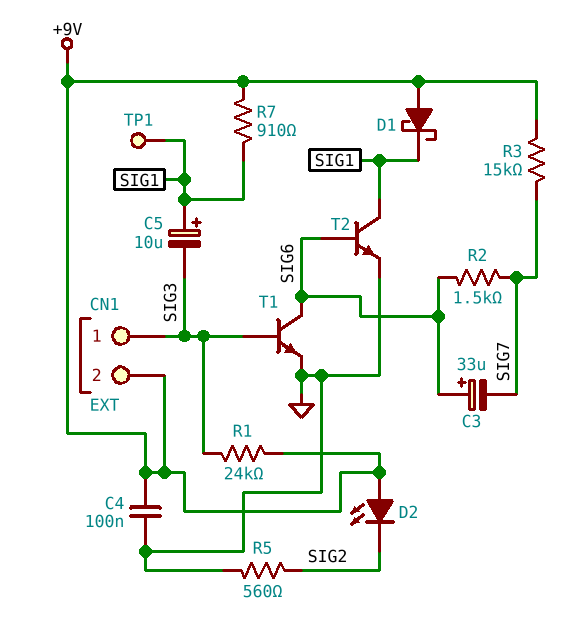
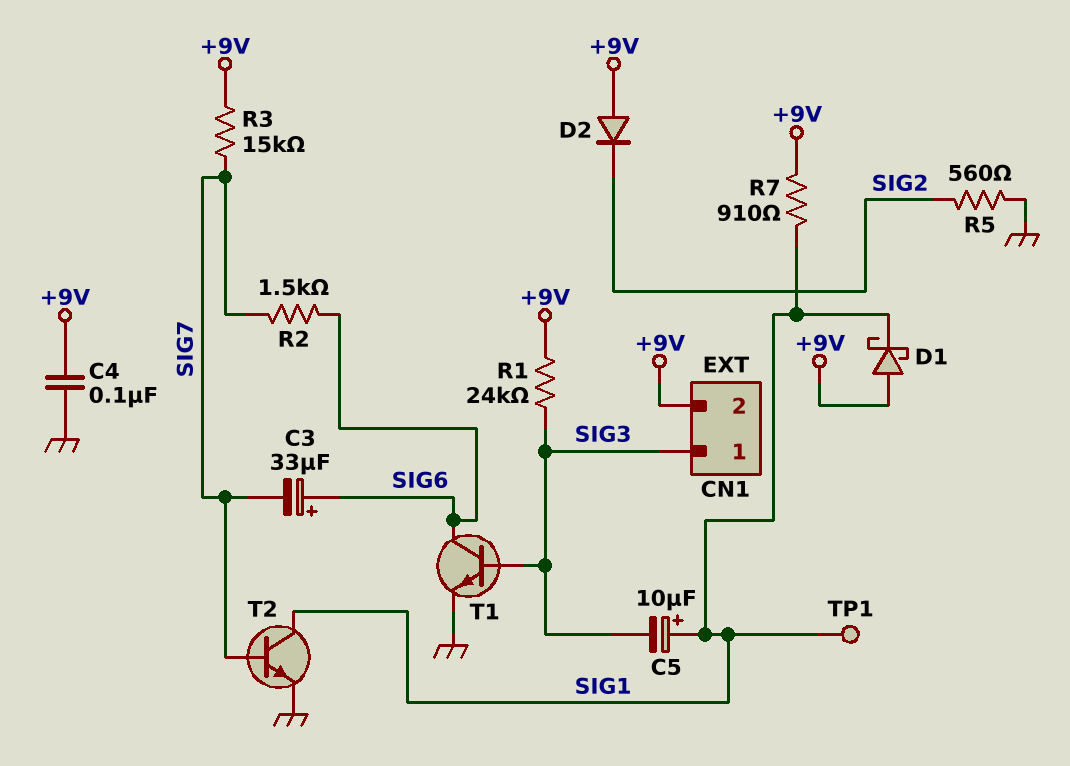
D2: LED (A +9V, K SIG2) -> diode (A +9V, K SIG2)
T2: NPN (B SIG6, C SIG1, E GND) -> NPN (B SIG7, C SIG1, E GND)

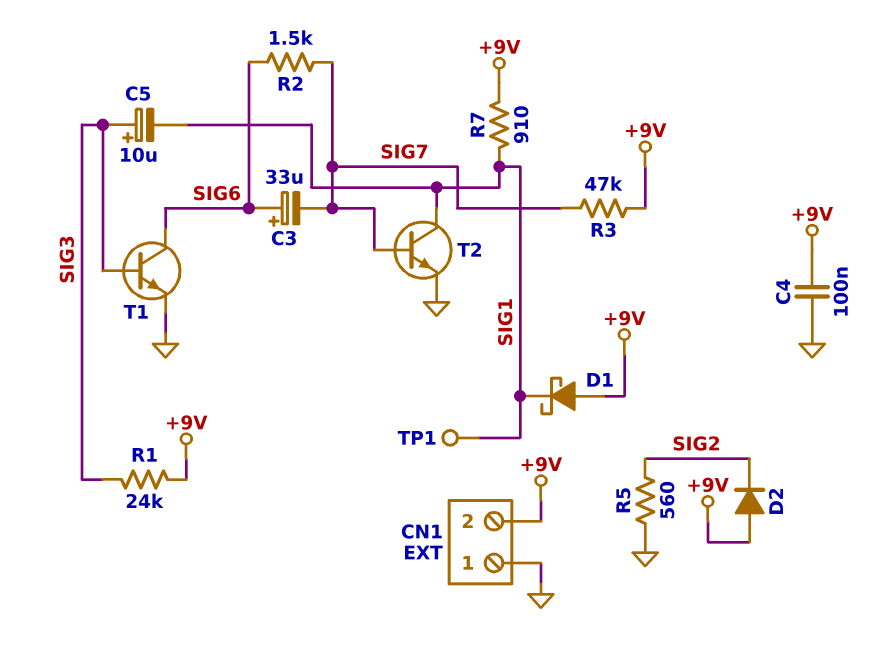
C5: 10uF (plus SIG1, minus SIG3) -> 10uF (plus SIG3, minus SIG1)
CN1 pin 1: SIG3 -> GND
R3: 15k (+9V, SIG7) -> 47k (+9V, SIG7)

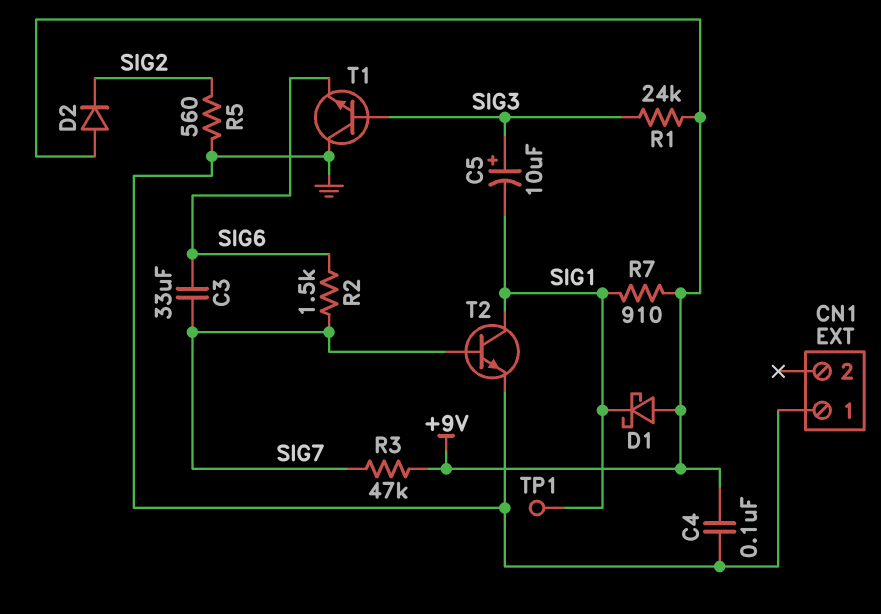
C3: 33uF (plus SIG6, minus SIG7) -> 33uF (SIG6, SIG7)
CN1 pin 2: +9V -> none
T1: NPN (B SIG3, C SIG6, E GND) -> NPN (B SIG3, C GND, E SIG6)

